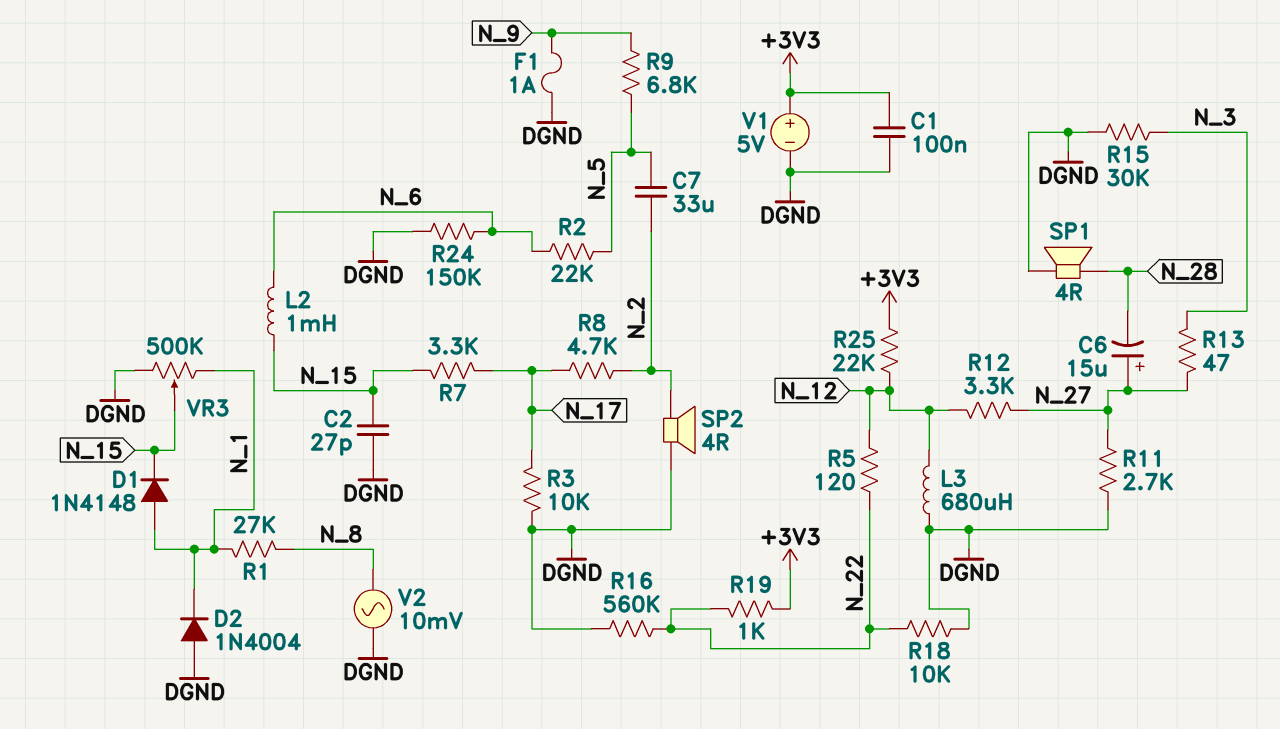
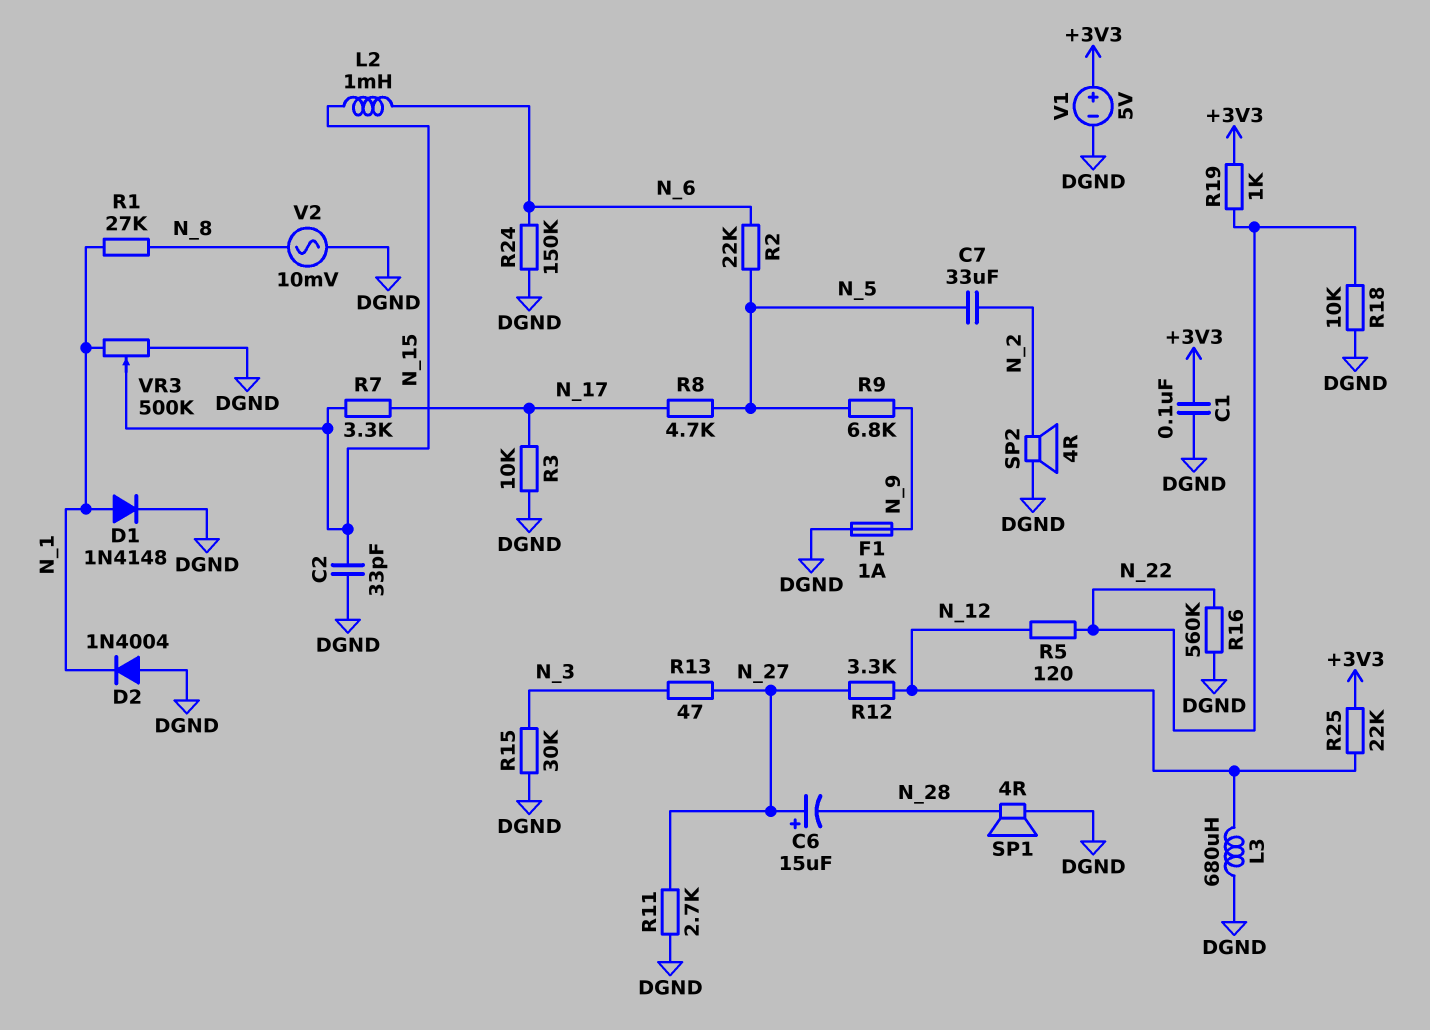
C2: 27pF (DGND, N_15) -> 33pF (DGND, N_15)
D1: diode 1N4148 (A N_1, K N_15) -> diode 1N4148 (A N_1, K DGND)
R8: 4.7k (N_2, N_17) -> 4.7k (N_5, N_17)

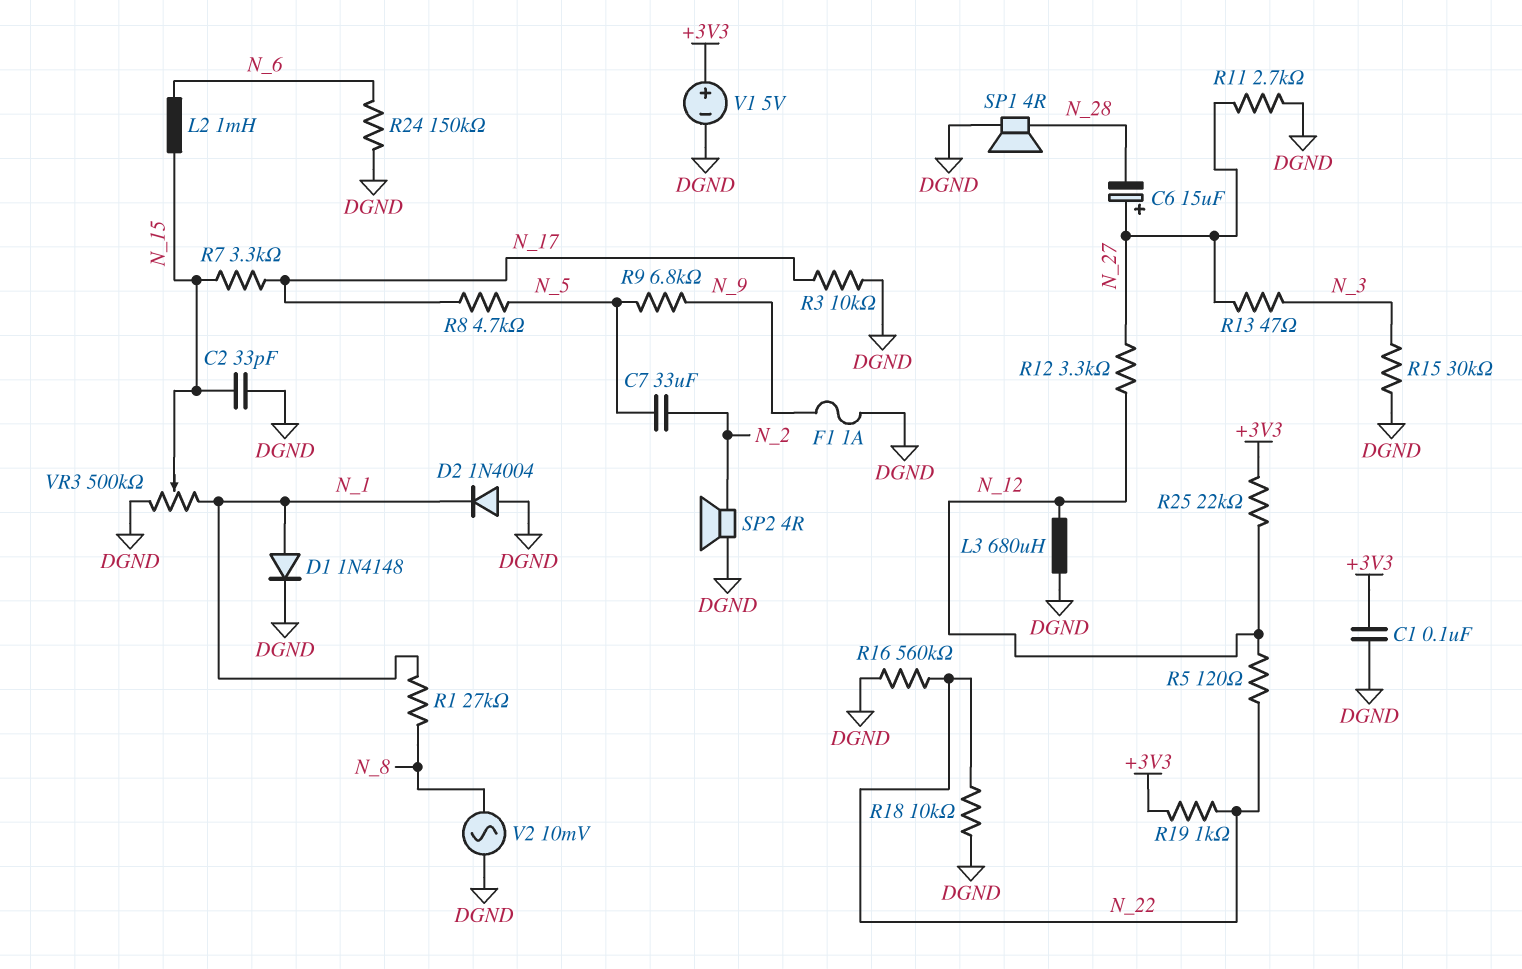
R2: 22k (N_5, N_6) -> none

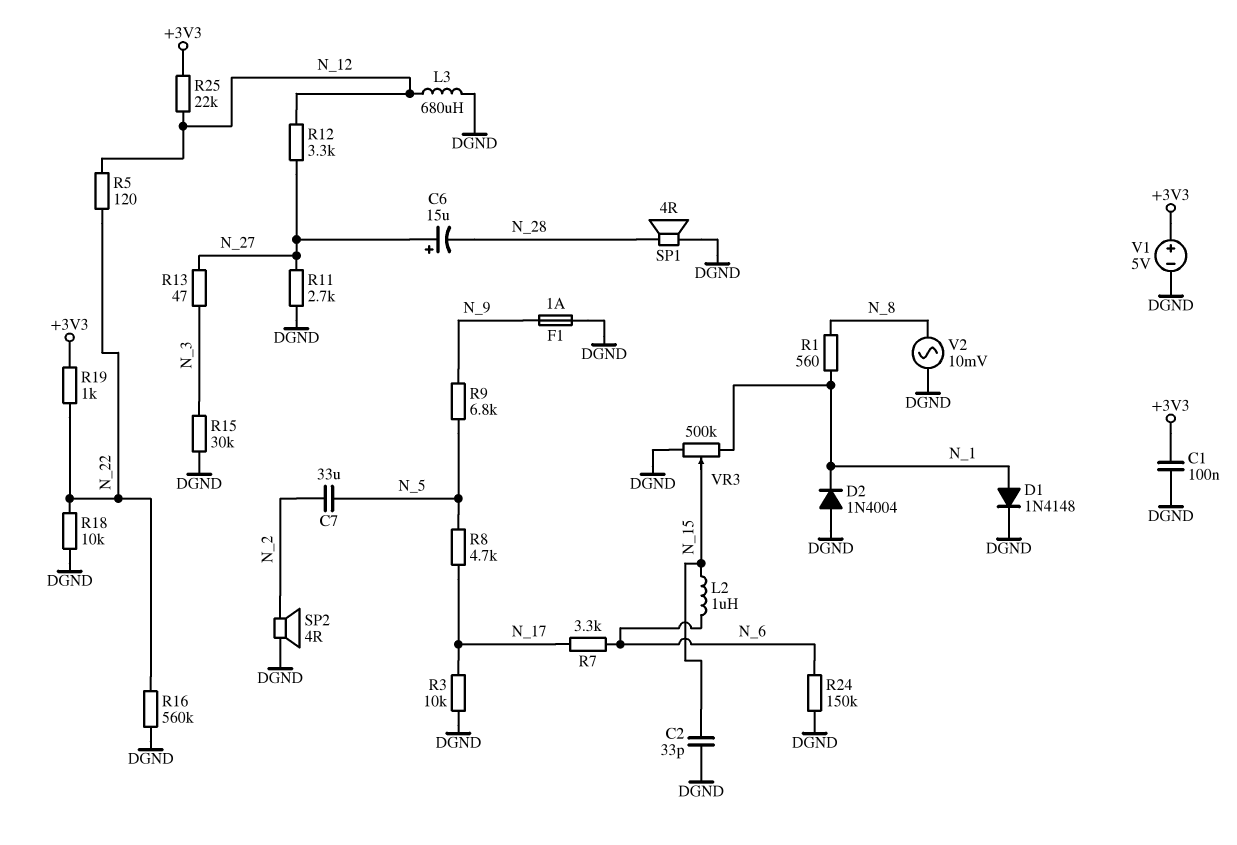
L2: 1mH (N_6, N_15) -> 1uH (N_6, N_15)
R1: 27k (N_1, N_8) -> 560 (N_1, N_8)
R7: 3.3k (N_15, N_17) -> 3.3k (N_6, N_17)

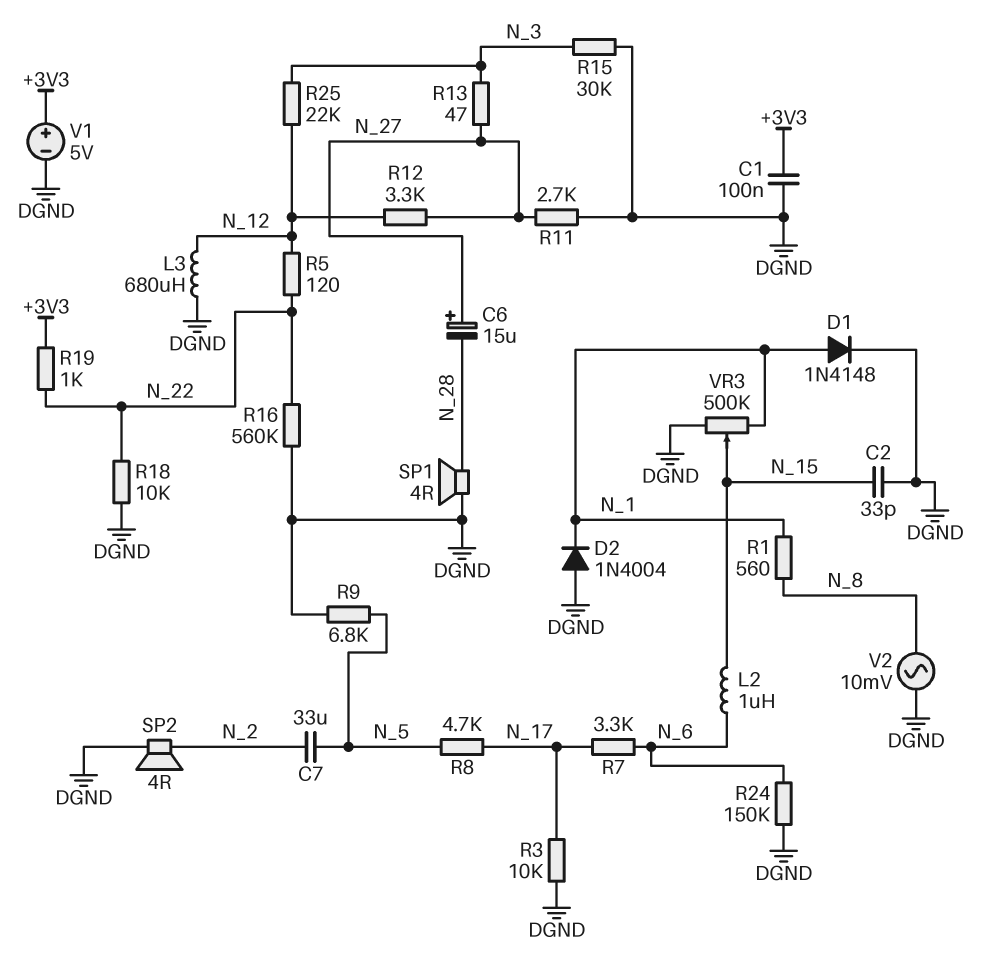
F1: 1A (DGND, N_9) -> none
R9: 6.8k (N_5, N_9) -> 6.8k (DGND, N_5)
R25: 22k (+3V3, N_12) -> 22k (N_3, N_12)

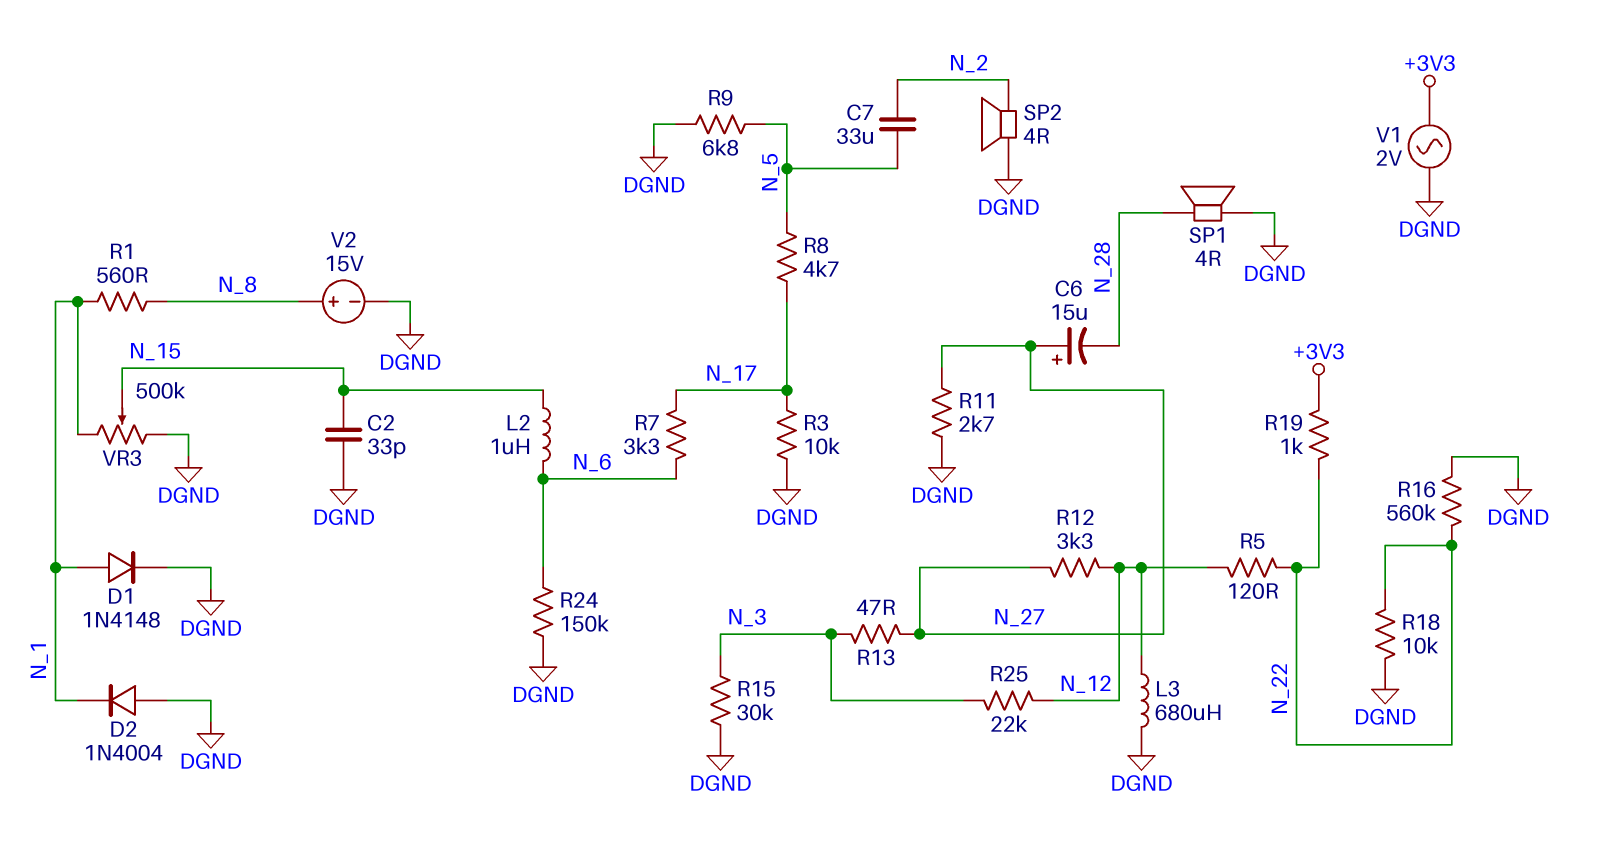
C1: 100nF (+3V3, DGND) -> none
V1: 5V (plus +3V3, minus DGND) -> AC 2V (+3V3, DGND)
V2: AC 10mV (DGND, N_8) -> 15V (plus N_8, minus DGND)

